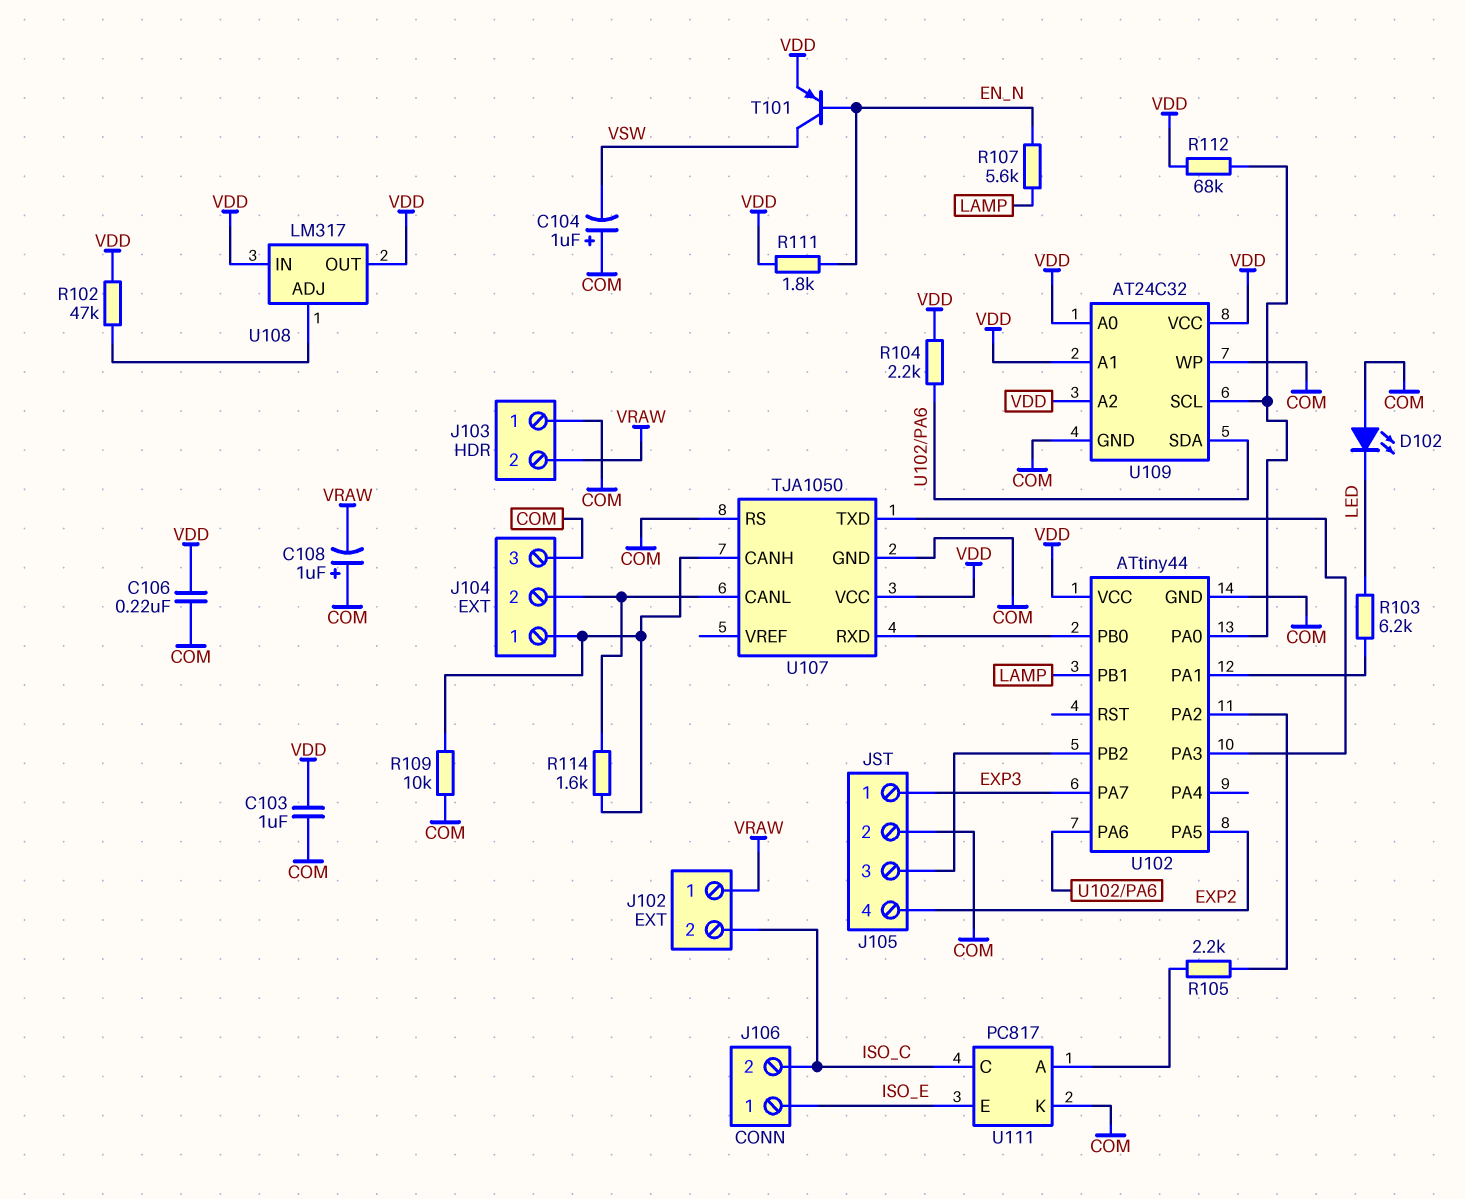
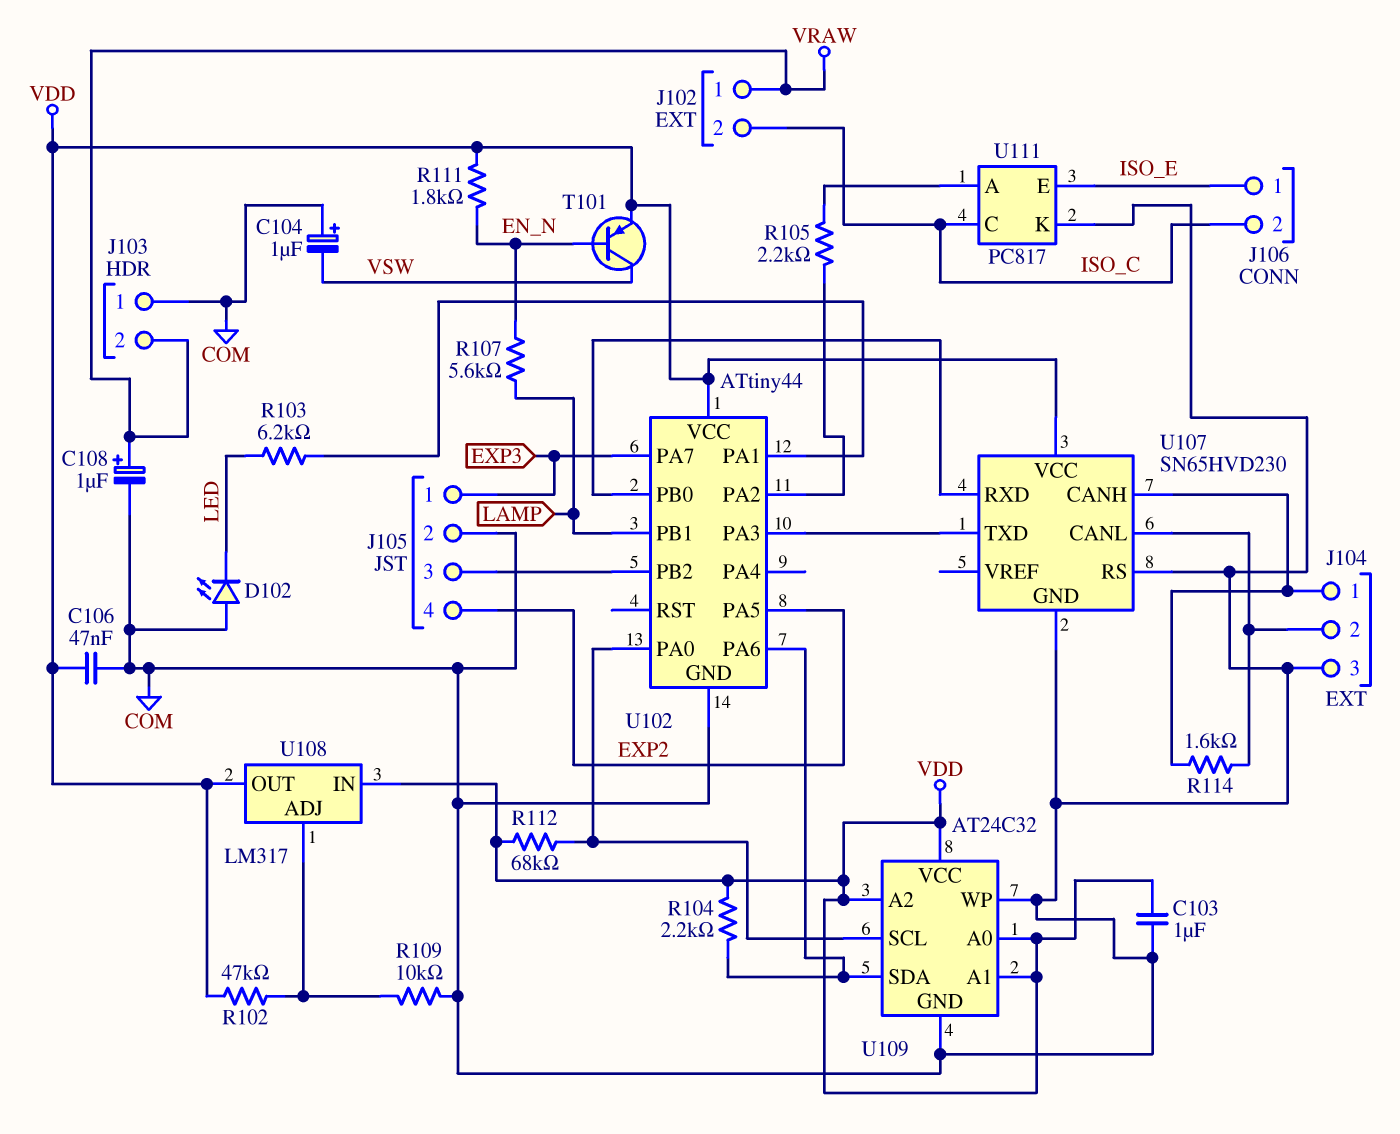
C106: 220nF (COM, VDD) -> 47nF (COM, VDD)
C108: 1uF (plus COM, minus VRAW) -> 1uF (plus VRAW, minus COM)
R109: 10k (COM, J104/1) -> 10k (COM, U108/ADJ)
U107: TJA1050 -> SN65HVD230

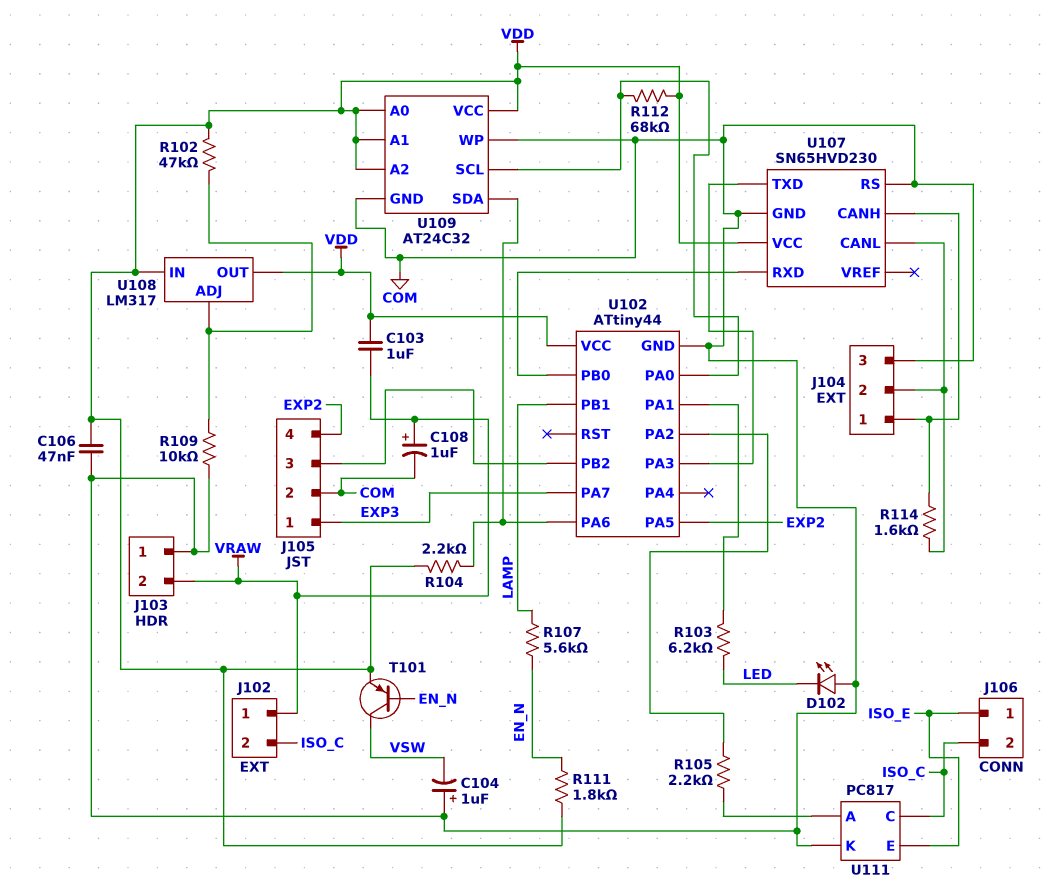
C103: 1uF (COM, VDD) -> 1uF (VDD, VRAW)

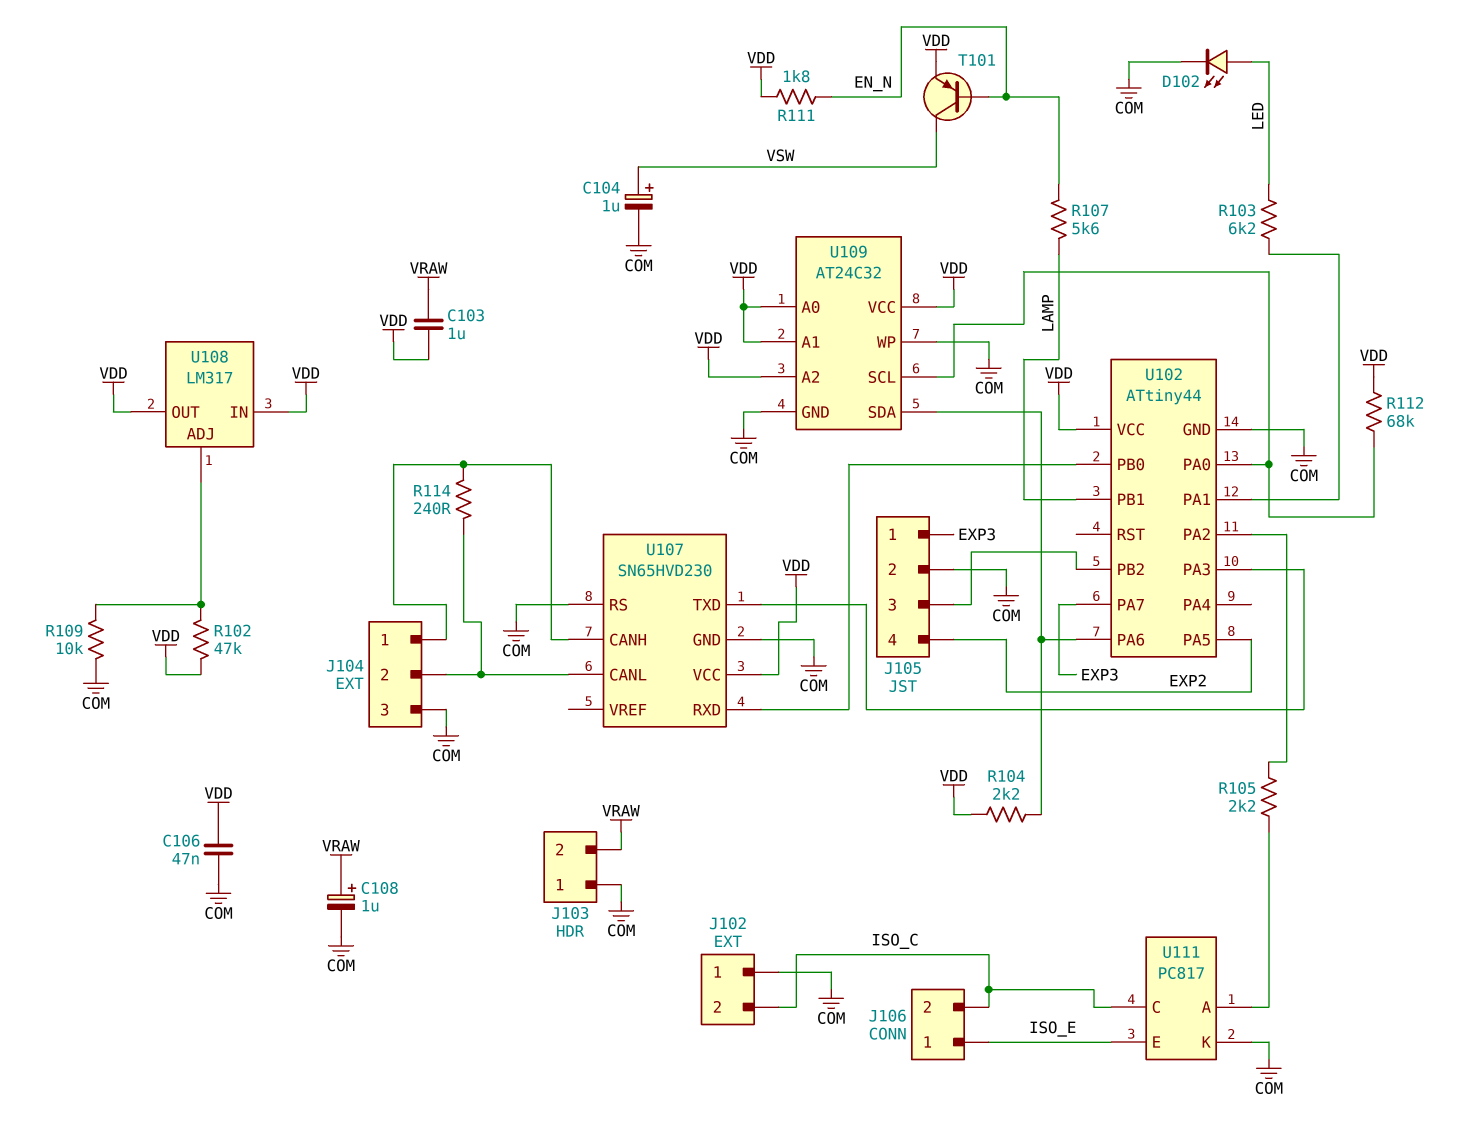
C104: 1uF (plus COM, minus VSW) -> 1uF (plus VSW, minus COM)
D102: LED (A COM, K LED) -> LED (A LED, K COM)
J102 pin 1: VRAW -> COM
R114: 1.6k (J104/1, J104/2) -> 240 (J104/1, J104/2)

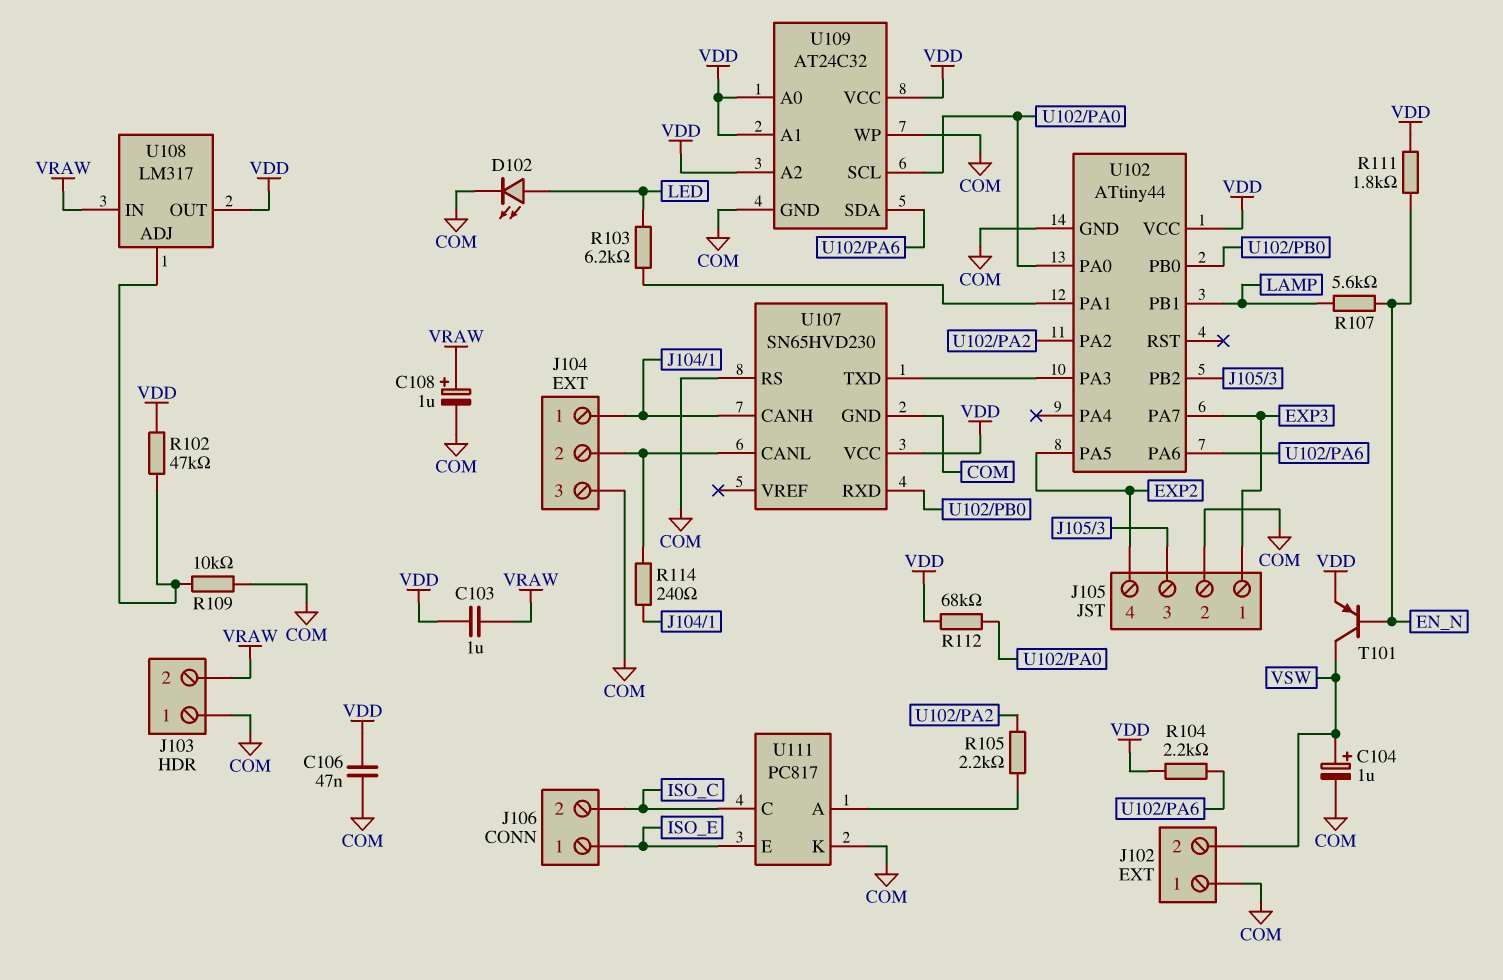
J102 pin 2: ISO_C -> VSW
U108 pin IN: VDD -> VRAW

